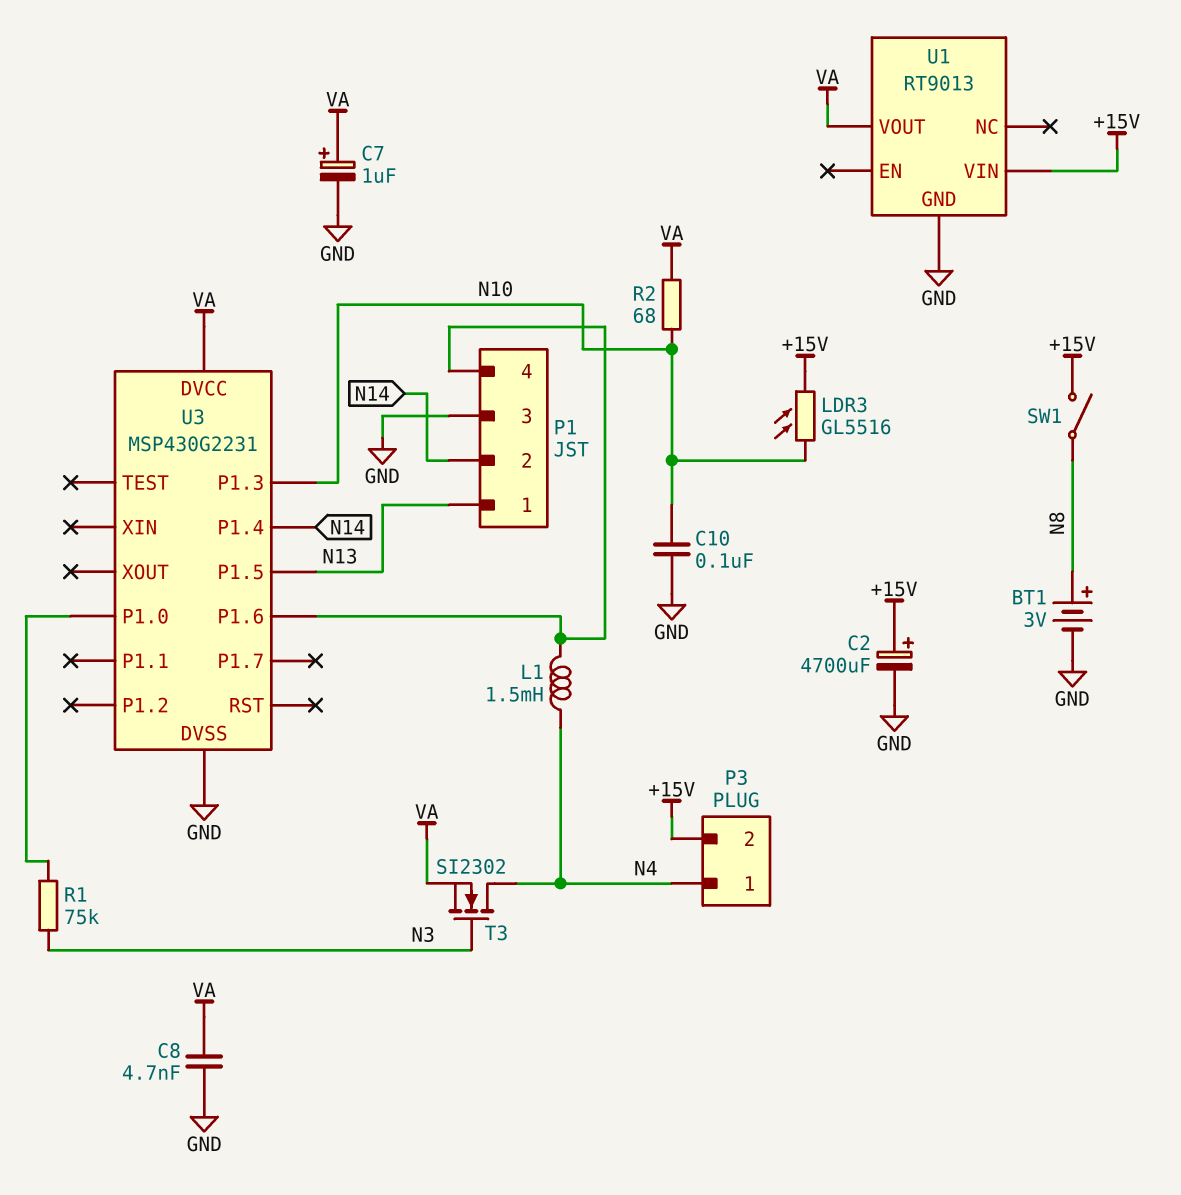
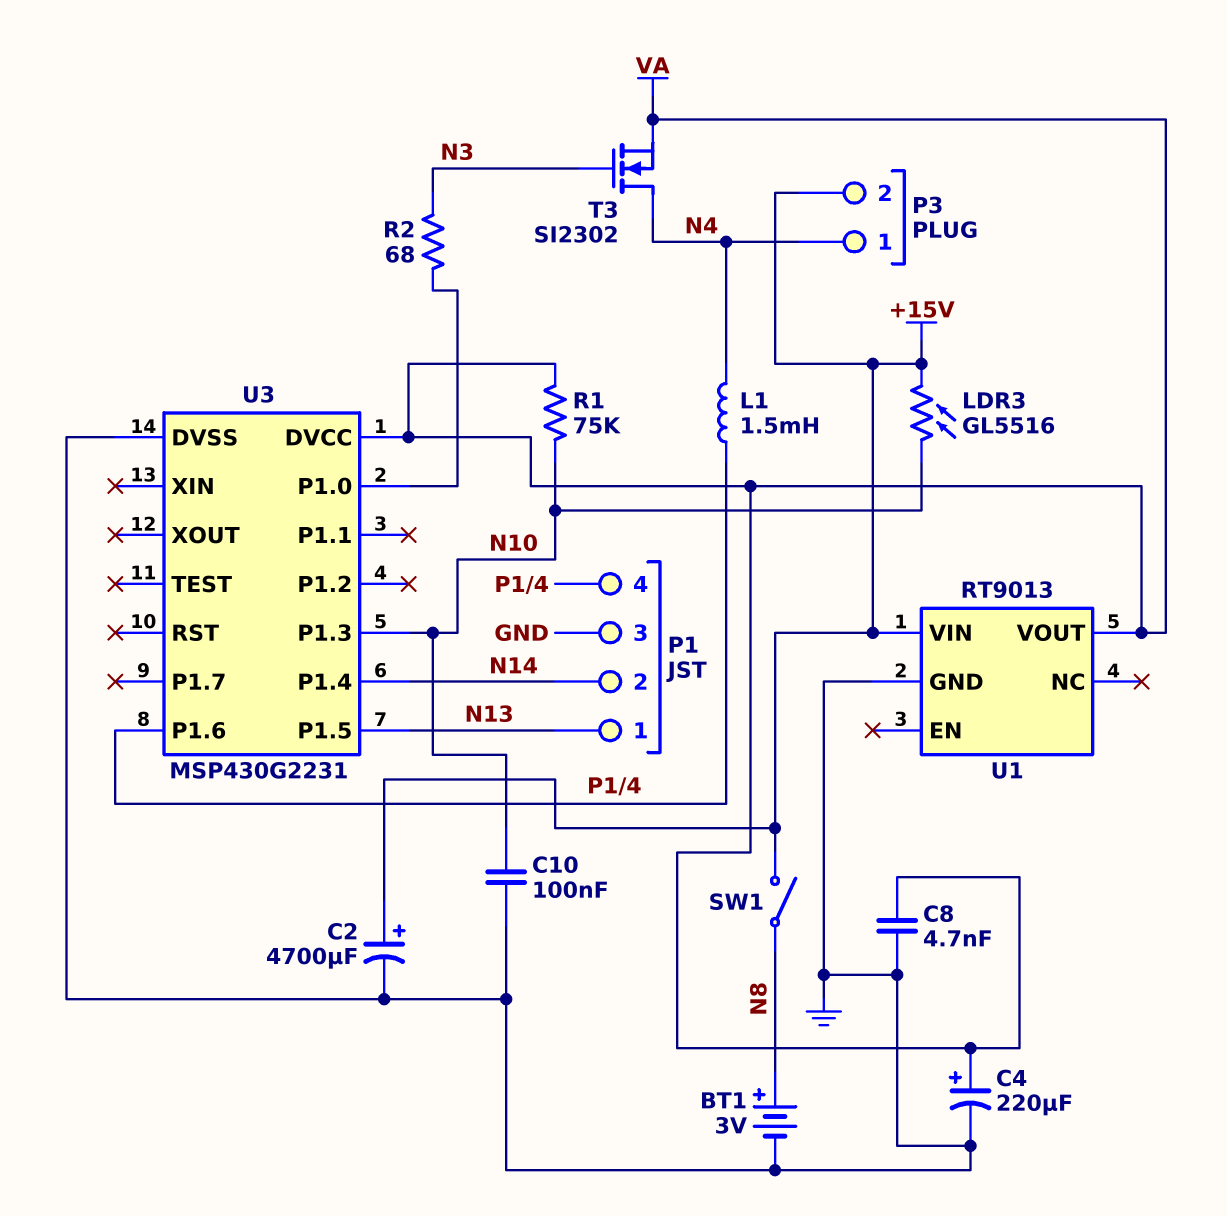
C4: none -> 220uF (plus VA, minus GND)
C7: 1uF (plus VA, minus GND) -> none
R1: 75k (N3, U3/P1.0) -> 75k (N10, VA)
R2: 68 (N10, VA) -> 68 (N3, U3/P1.0)

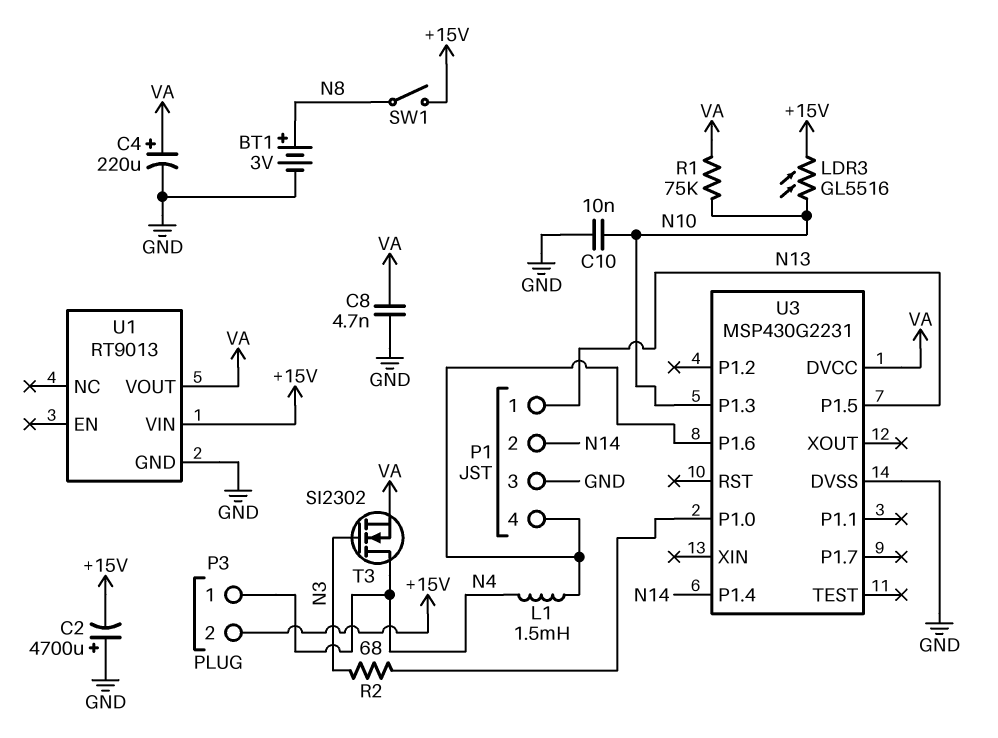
C2: 4700uF (plus +15V, minus GND) -> 4700uF (plus GND, minus +15V)
C10: 100nF (GND, N10) -> 10nF (GND, N10)

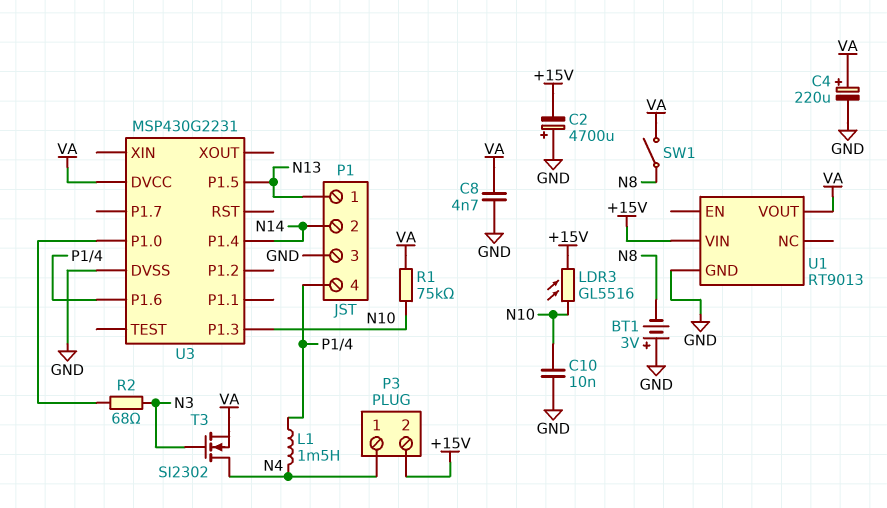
BT1: 3V (plus N8, minus GND) -> 3V (plus GND, minus N8)
SW1: switch (+15V, N8) -> switch (N8, VA)

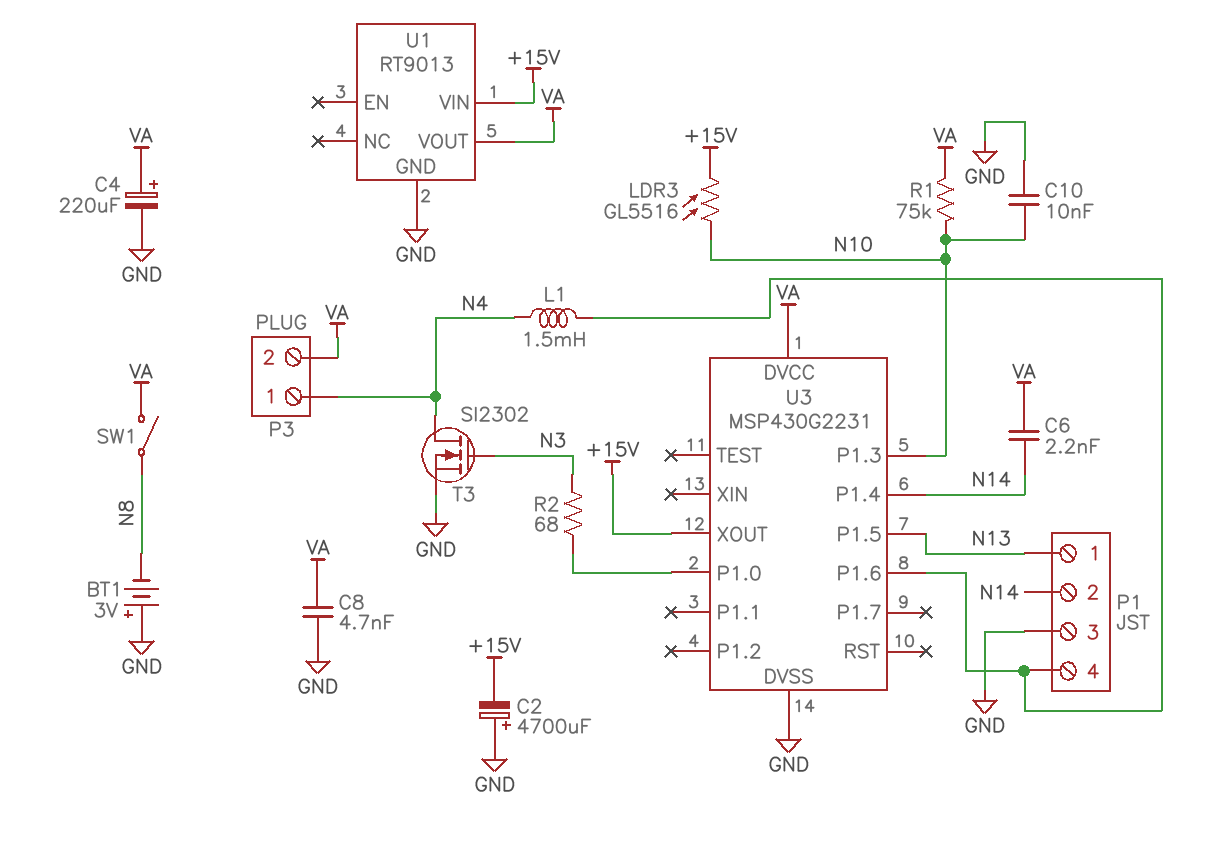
C6: none -> 2.2nF (N14, VA)
P3 pin 2: +15V -> VA
T3: NMOS SI2302 (G N3, D N4, S VA) -> NMOS SI2302 (G N3, D N4, S GND)
U3 pin XOUT: none -> +15V

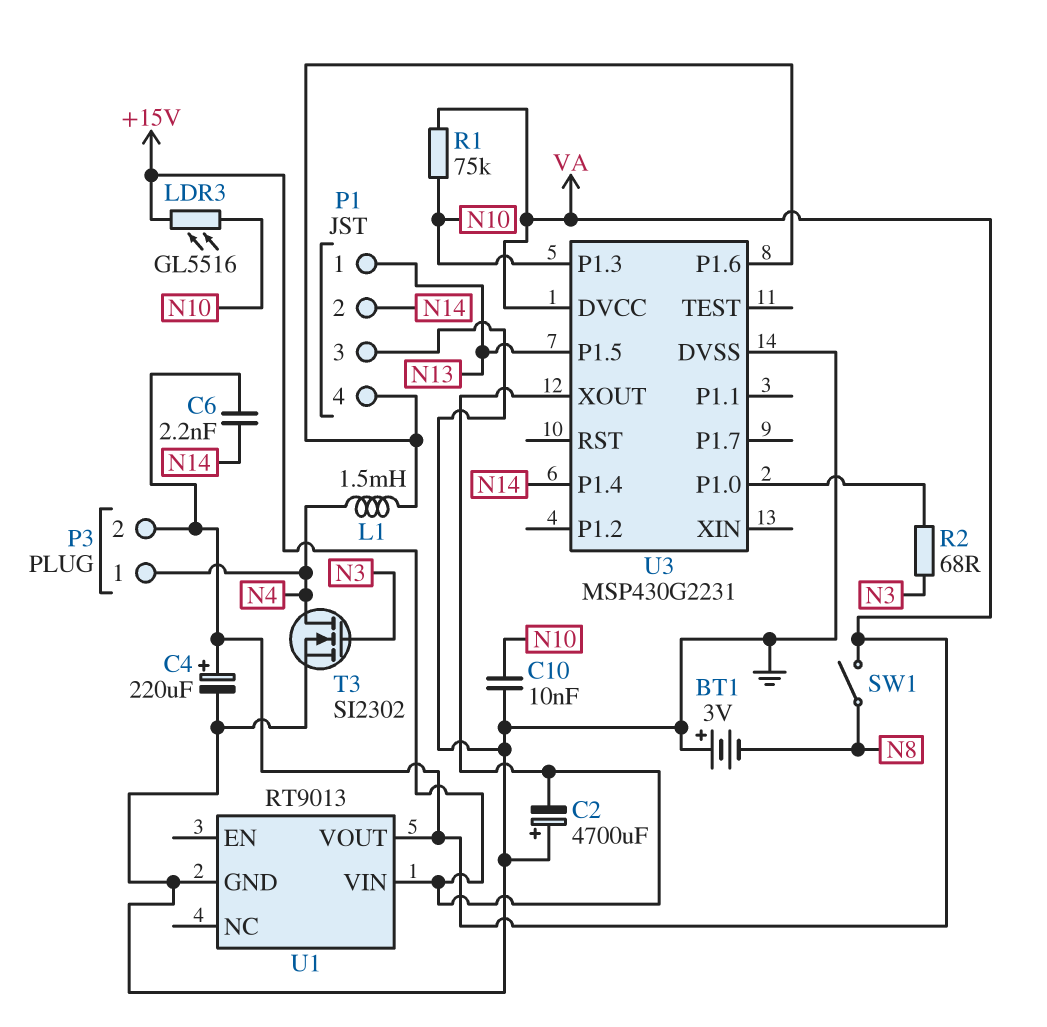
C8: 4.7nF (GND, VA) -> none

